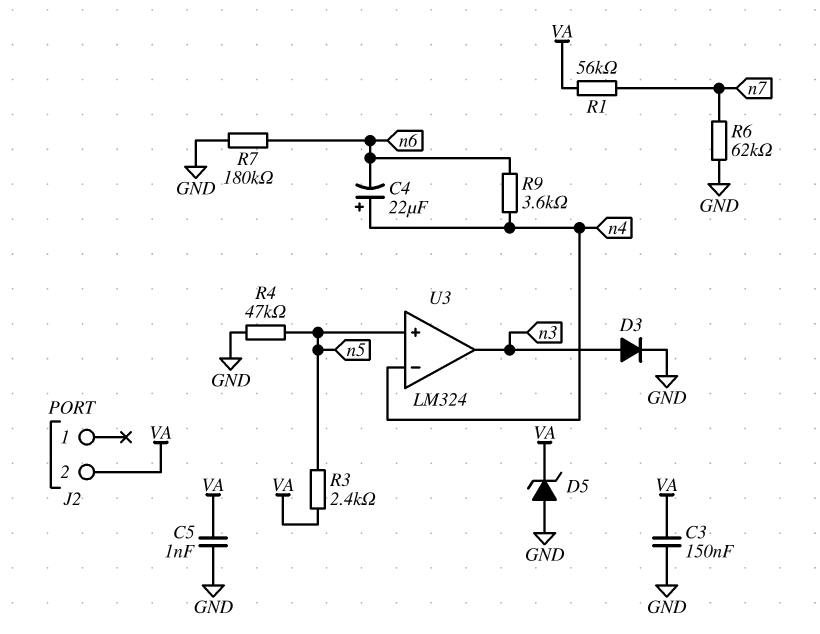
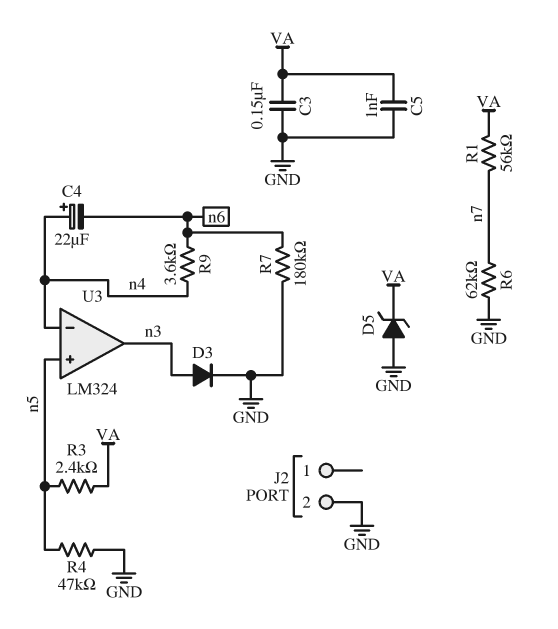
J2 pin 2: VA -> GND

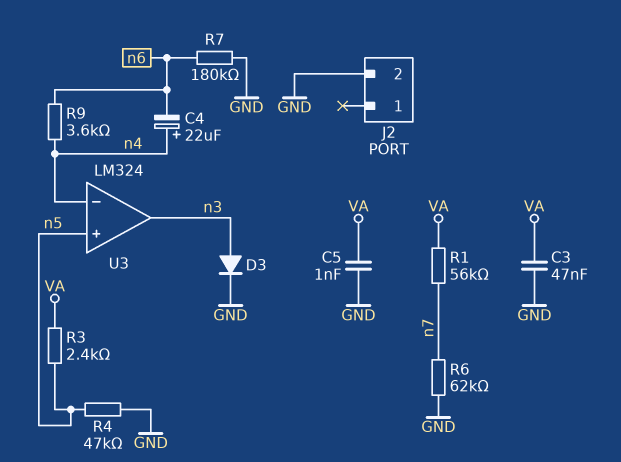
C3: 150nF (GND, VA) -> 47nF (GND, VA)
D5: zener (A GND, K VA) -> none

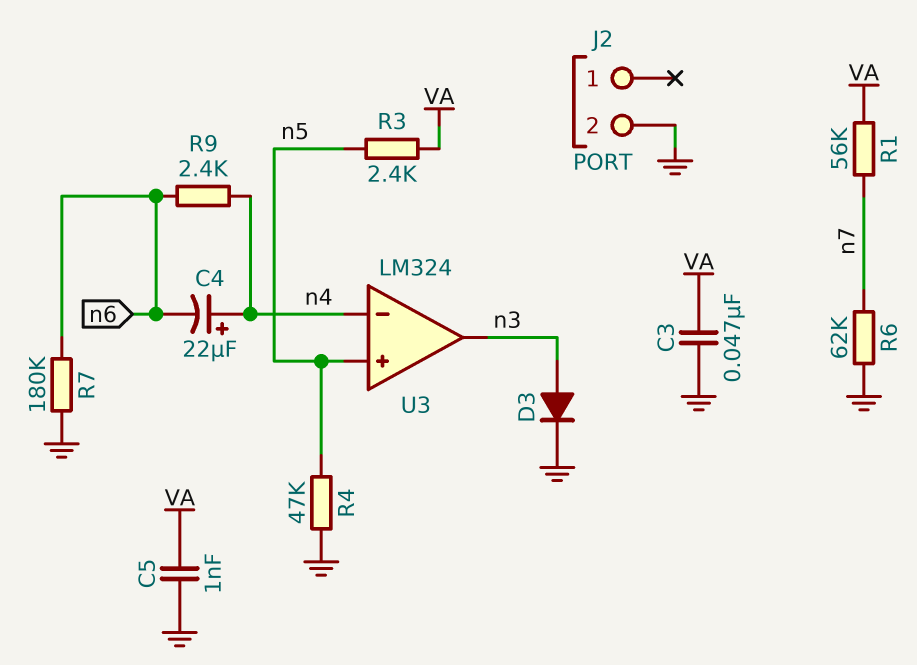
R9: 3.6k (n4, n6) -> 2.4k (n4, n6)

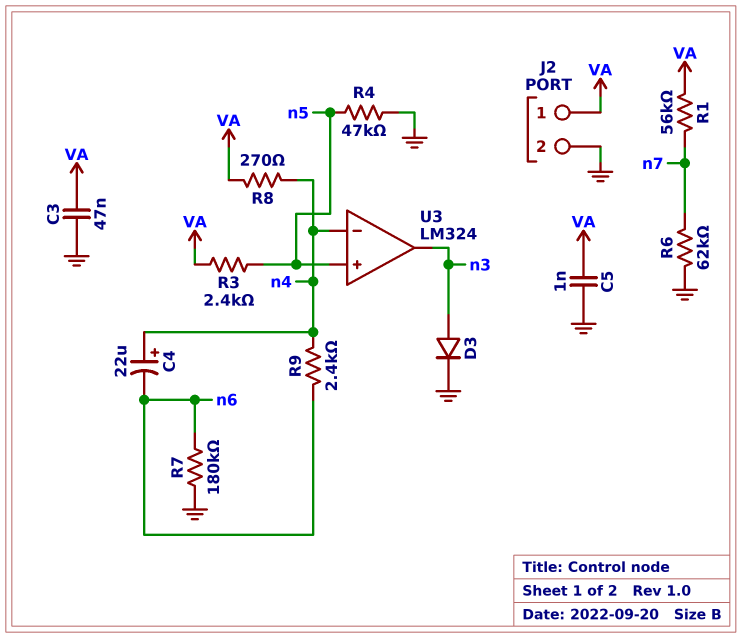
J2 pin 1: none -> VA
R8: none -> 270 (VA, n4)

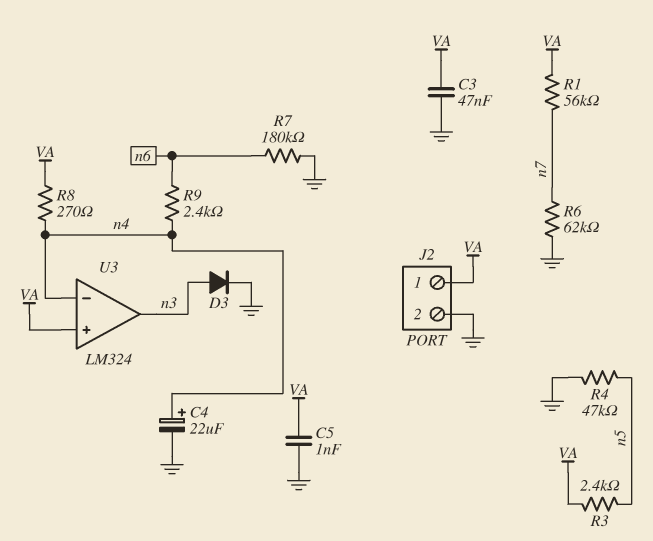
C4: 22uF (plus n4, minus n6) -> 22uF (plus n4, minus GND)
U3 pin in+: n5 -> VA

